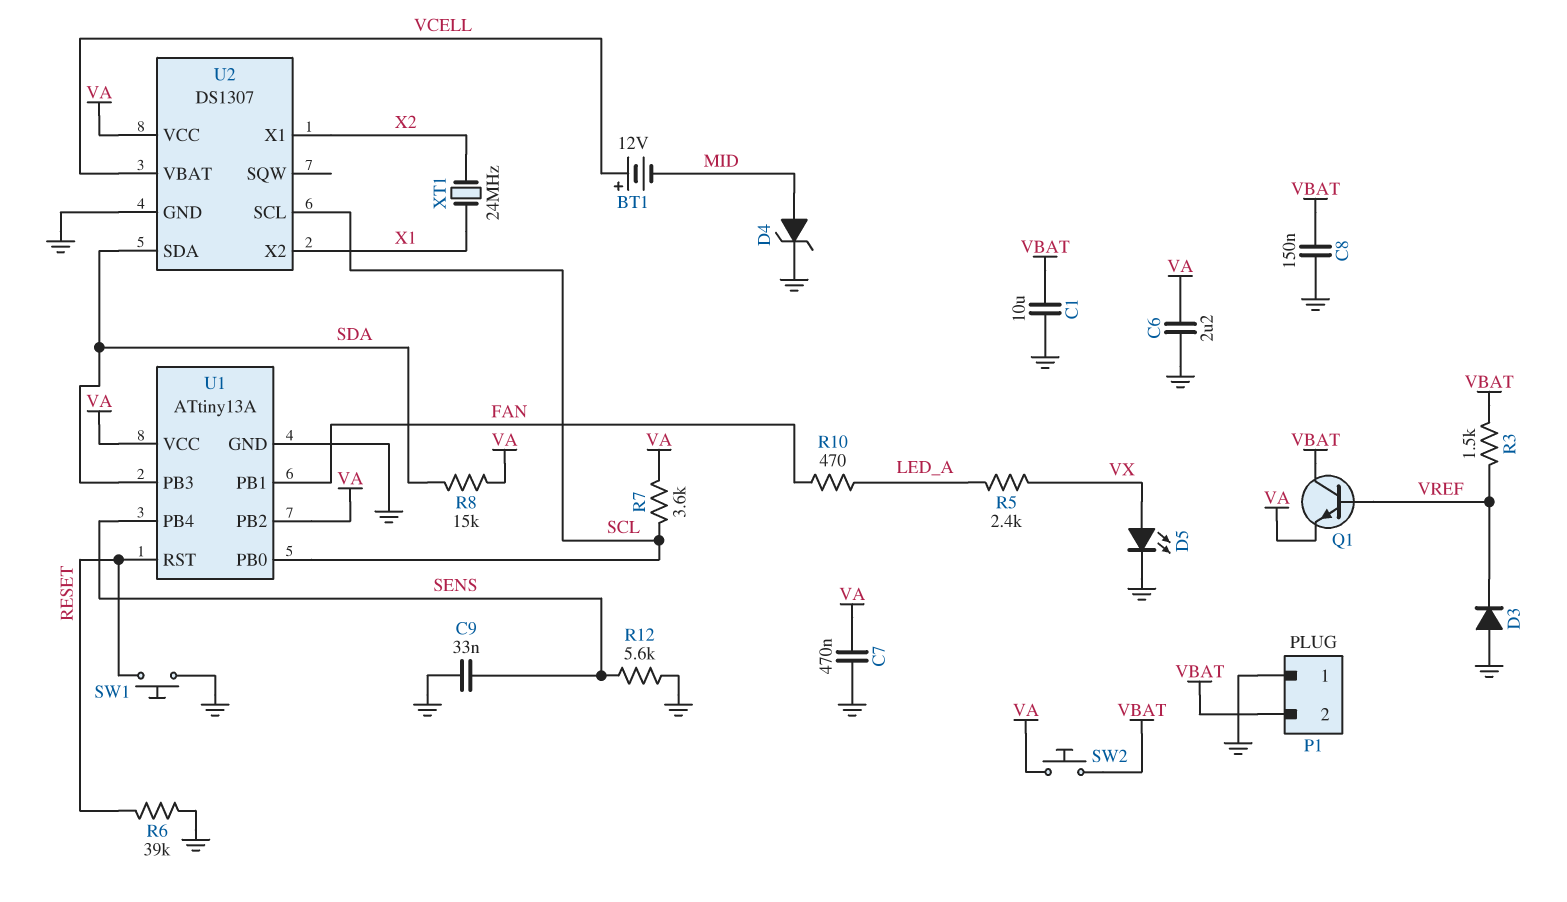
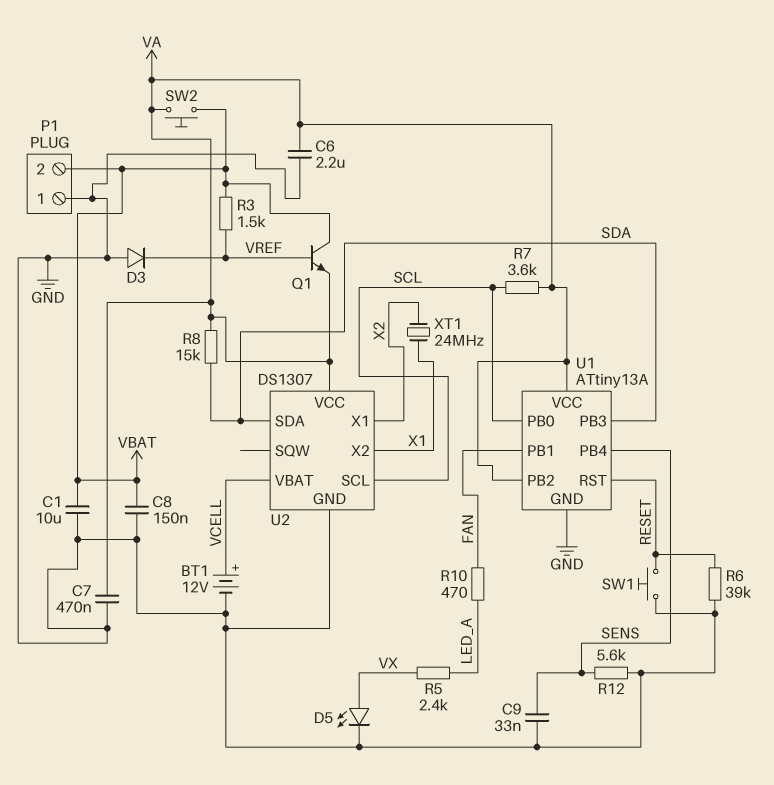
BT1: 12V (plus VCELL, minus MID) -> 12V (plus VCELL, minus GND)
D4: zener (A MID, K GND) -> none

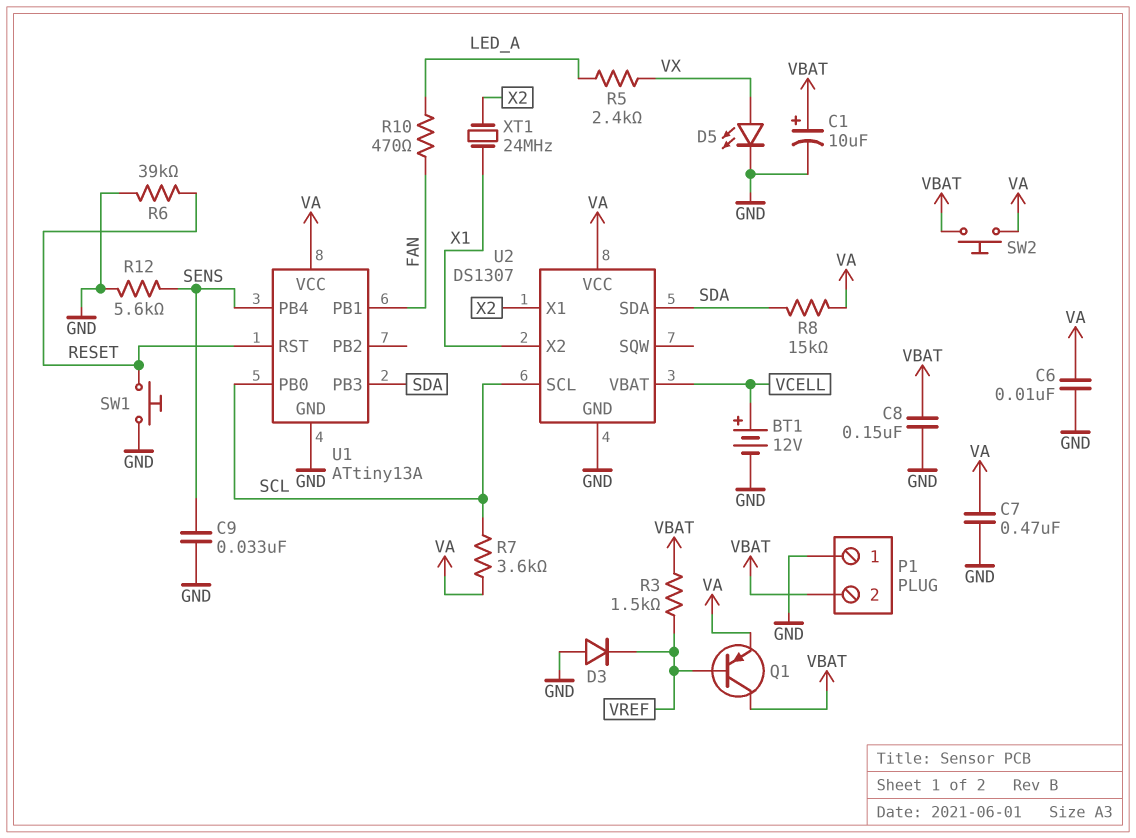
C1: 10uF (GND, VBAT) -> 10uF (plus VBAT, minus GND)
C6: 2.2uF (GND, VA) -> 10nF (GND, VA)
Q1: NPN (B VREF, C VBAT, E VA) -> PNP (B VREF, C VBAT, E VA)
U1 pin PB2: VA -> none

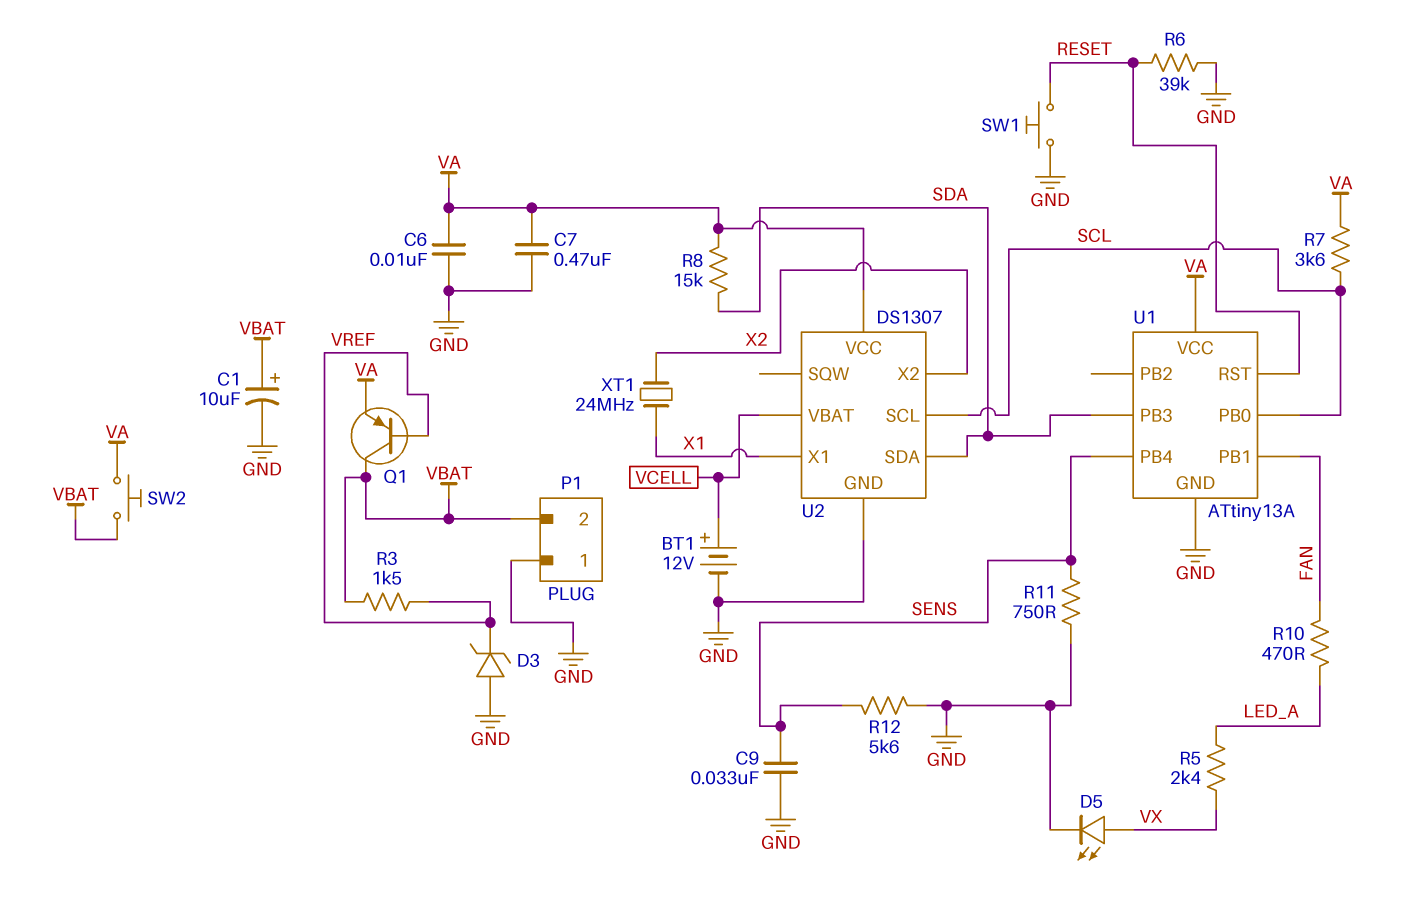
C8: 150nF (GND, VBAT) -> none
D3: diode (A GND, K VREF) -> zener (A GND, K VREF)
R11: none -> 750 (GND, SENS)
U2 pin X1: X2 -> X1
U2 pin X2: X1 -> X2

